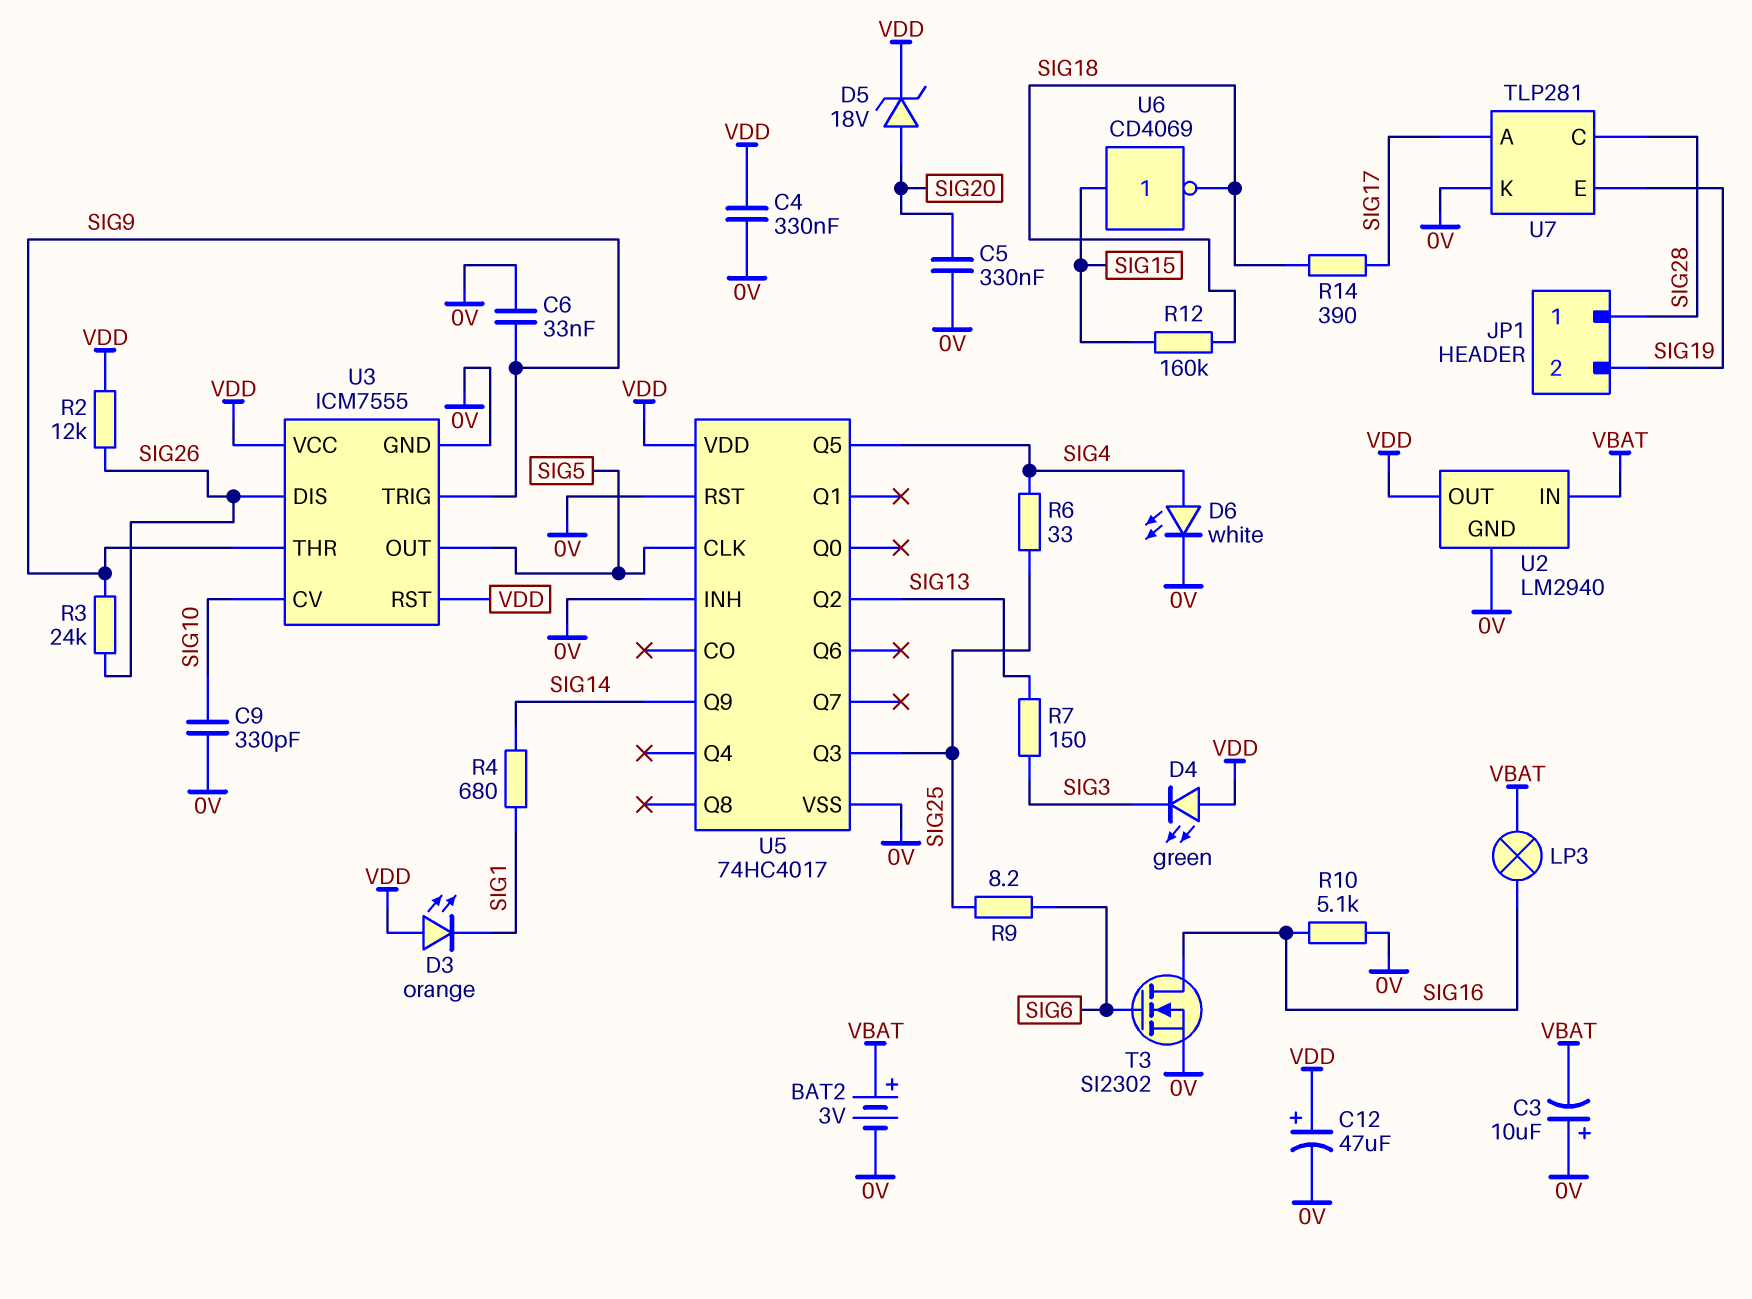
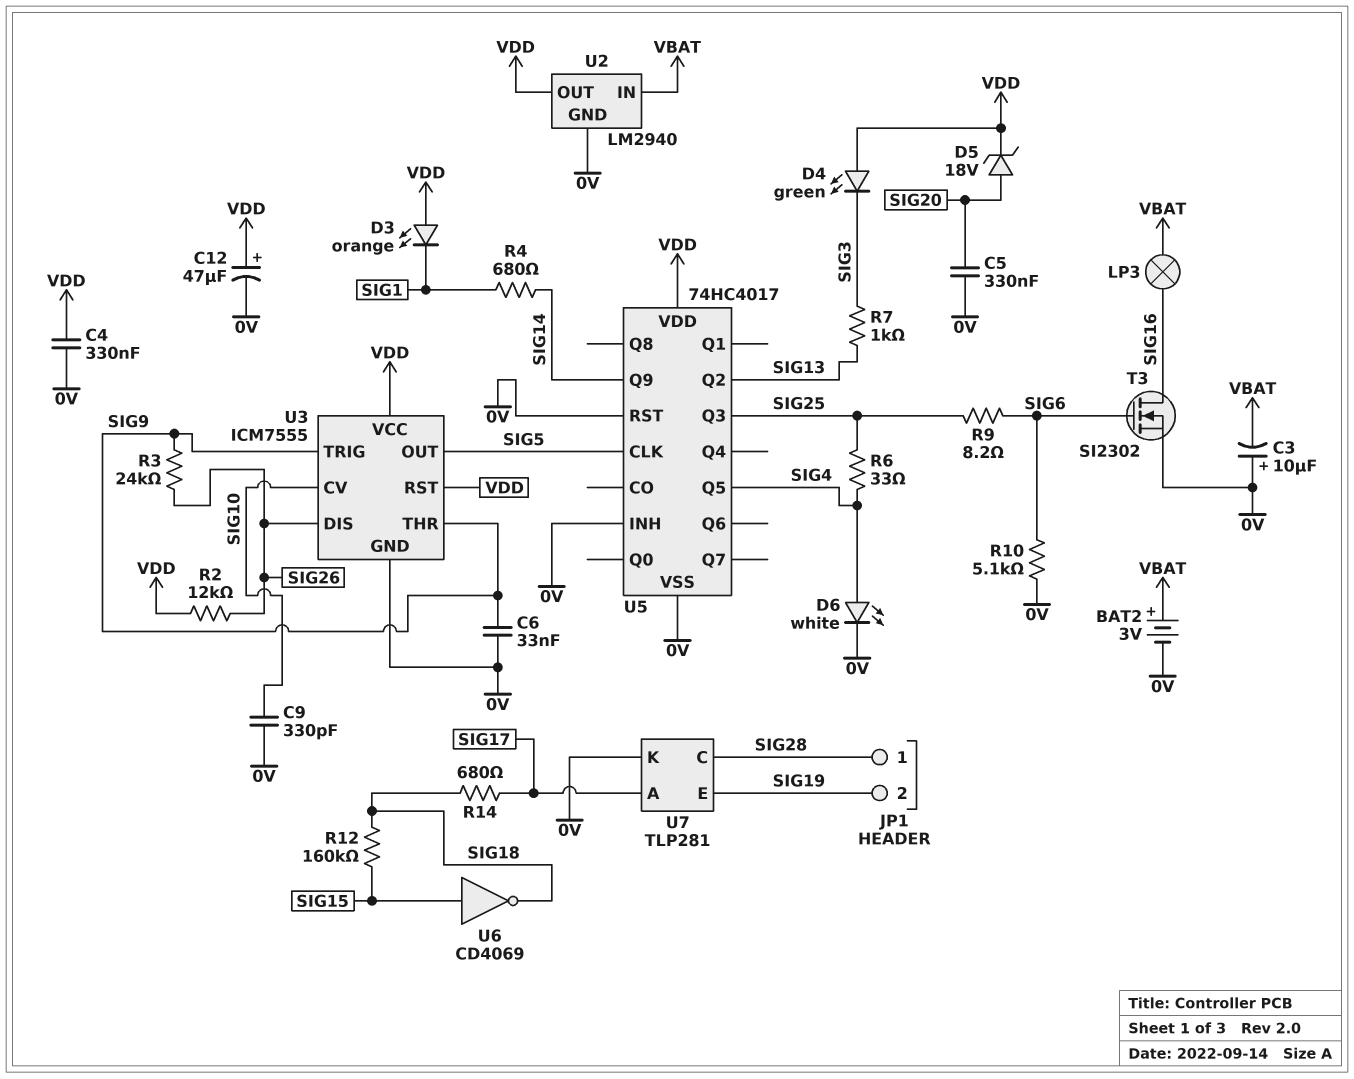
R7: 150 (SIG3, SIG13) -> 1k (SIG3, SIG13)
R10: 5.1k (0V, SIG16) -> 5.1k (0V, SIG6)
R14: 390 (SIG17, SIG18) -> 680 (SIG17, SIG18)

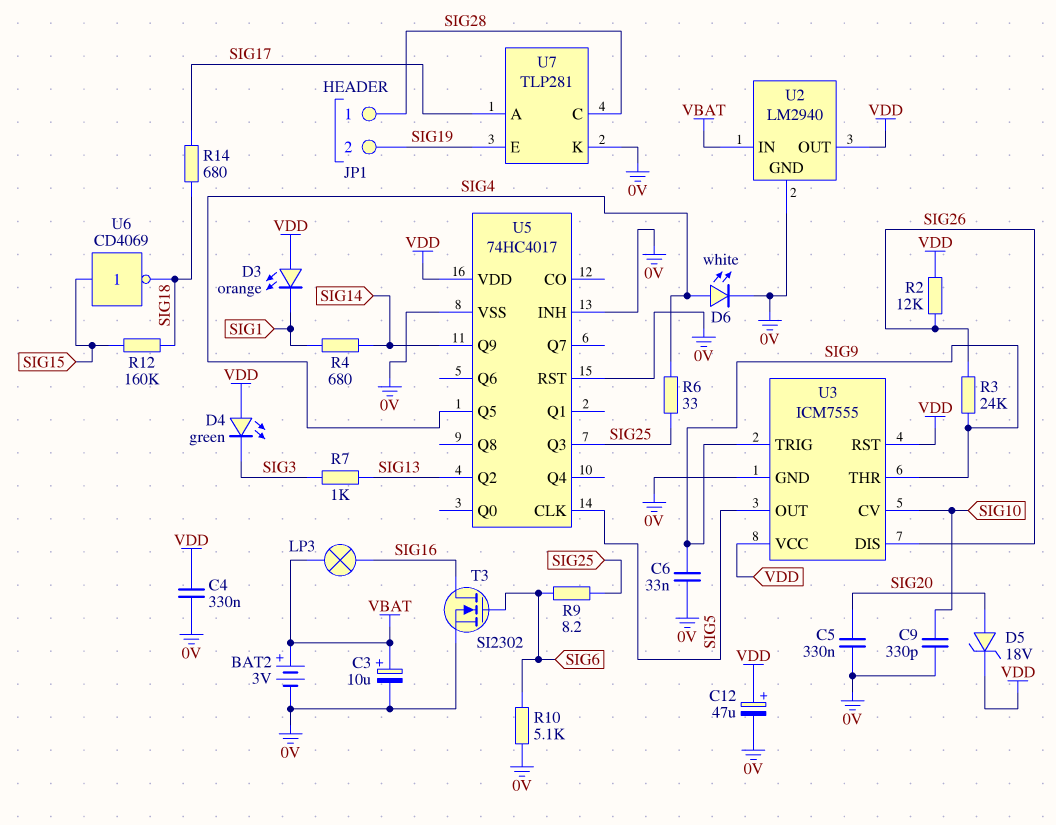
C3: 10uF (plus 0V, minus VBAT) -> 10uF (plus VBAT, minus 0V)

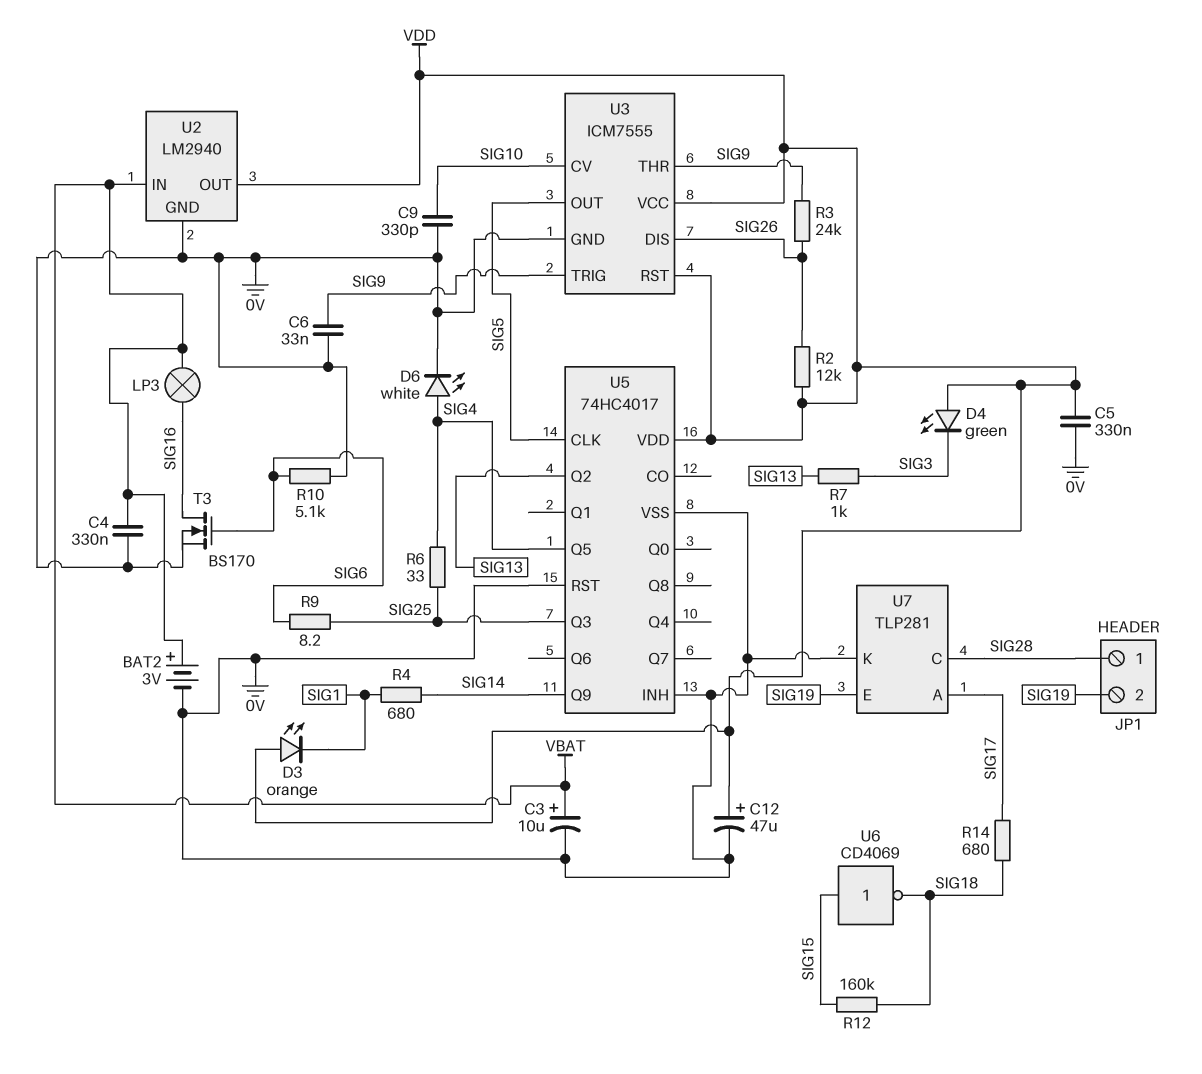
C4: 330nF (0V, VDD) -> 330nF (0V, VBAT)
C5: 330nF (0V, SIG20) -> 330nF (0V, VDD)
D5: zener 18V (A SIG20, K VDD) -> none
T3: NMOS SI2302 (G SIG6, D SIG16, S 0V) -> NMOS BS170 (G SIG6, D SIG16, S 0V)

